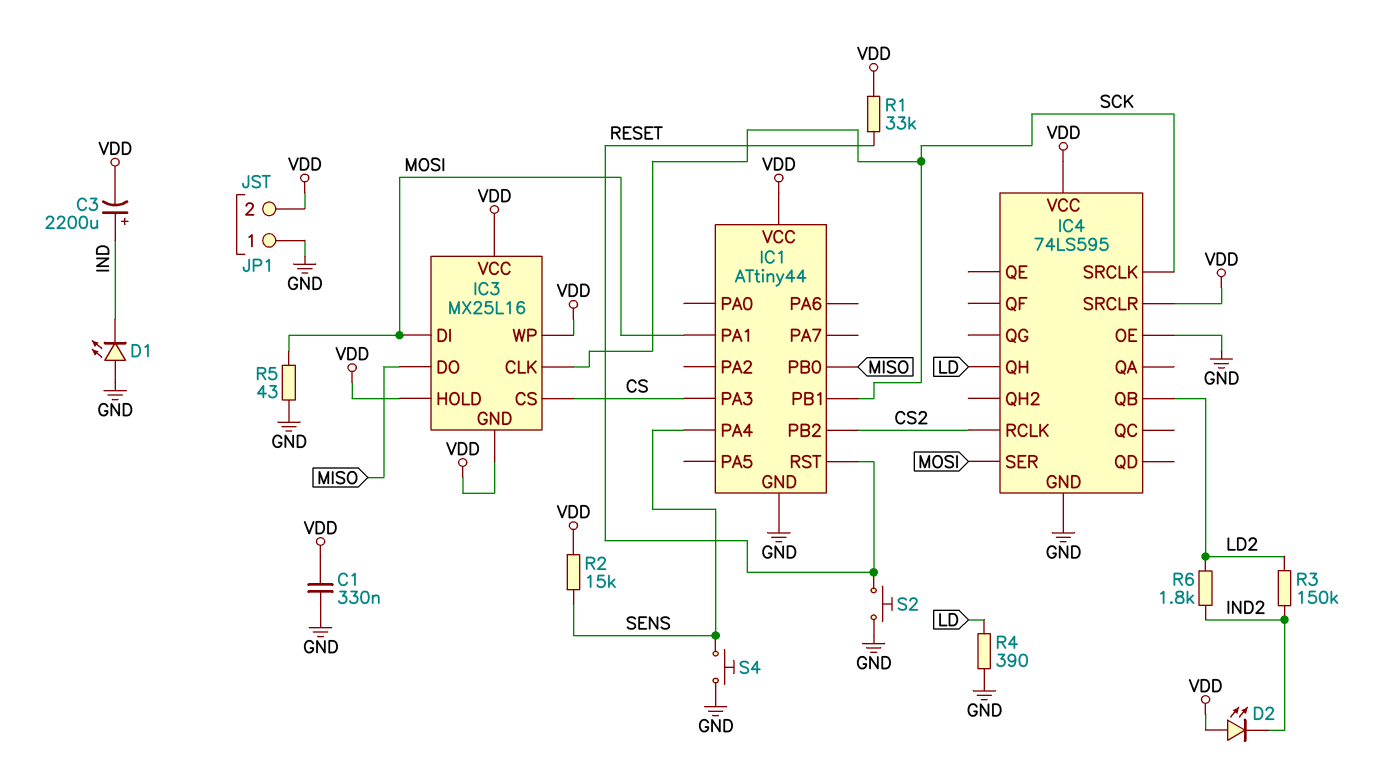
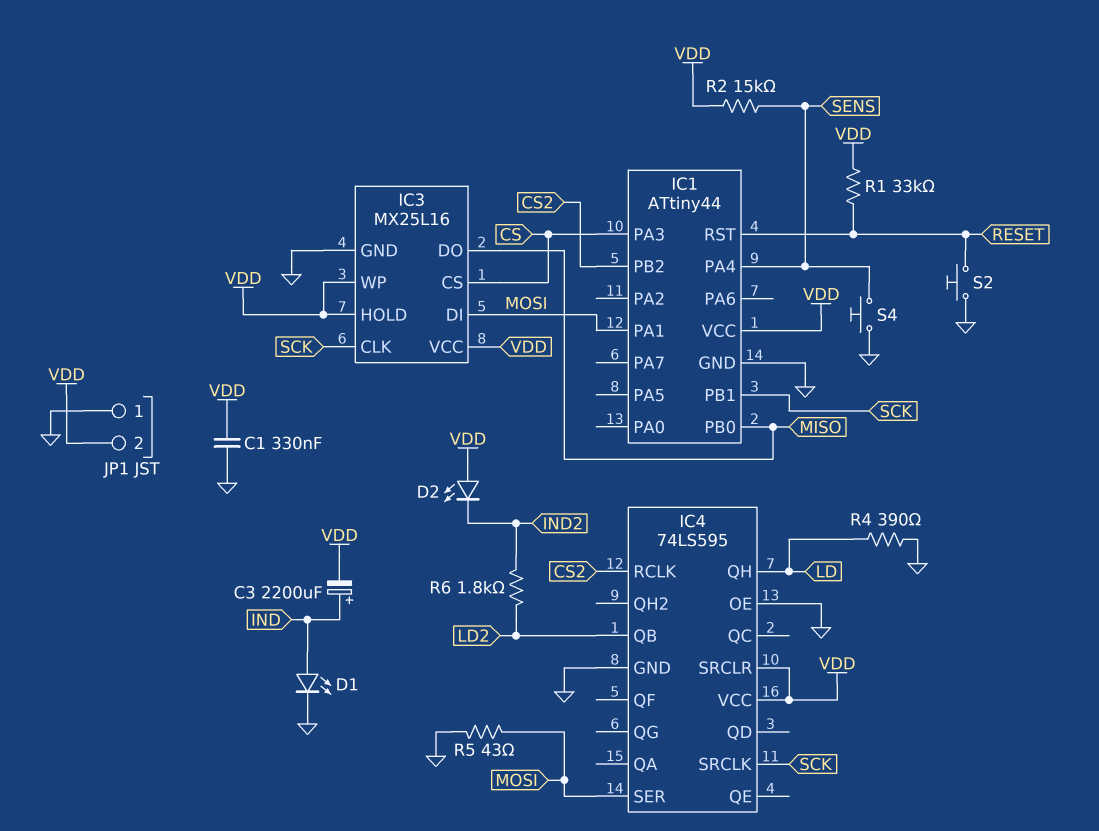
D1: LED (A GND, K IND) -> LED (A IND, K GND)
IC3 pin GND: VDD -> GND
R3: 150k (IND2, LD2) -> none

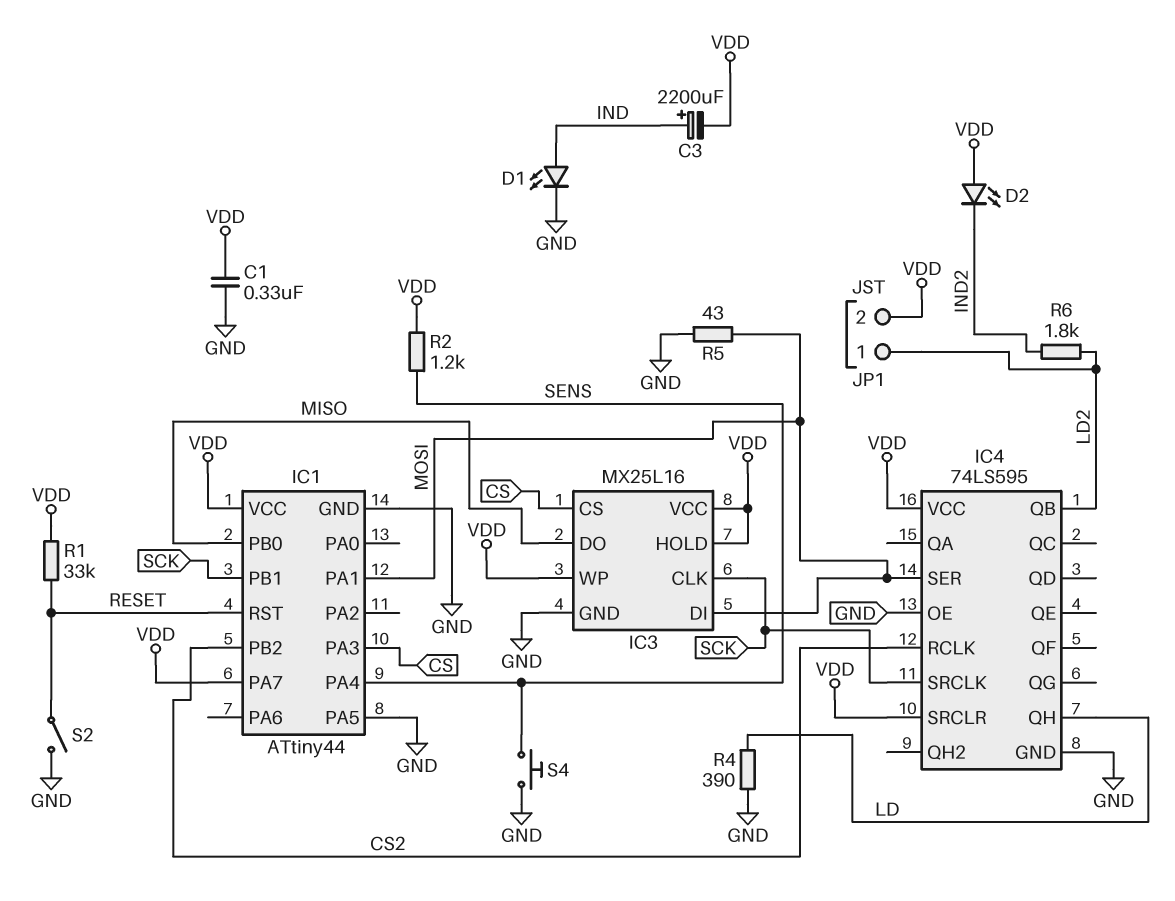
IC1 pin PA5: none -> GND
IC1 pin PA7: none -> VDD
JP1 pin 1: GND -> LD2
R2: 15k (SENS, VDD) -> 1.2k (SENS, VDD)
S2: button (GND, RESET) -> switch (GND, RESET)

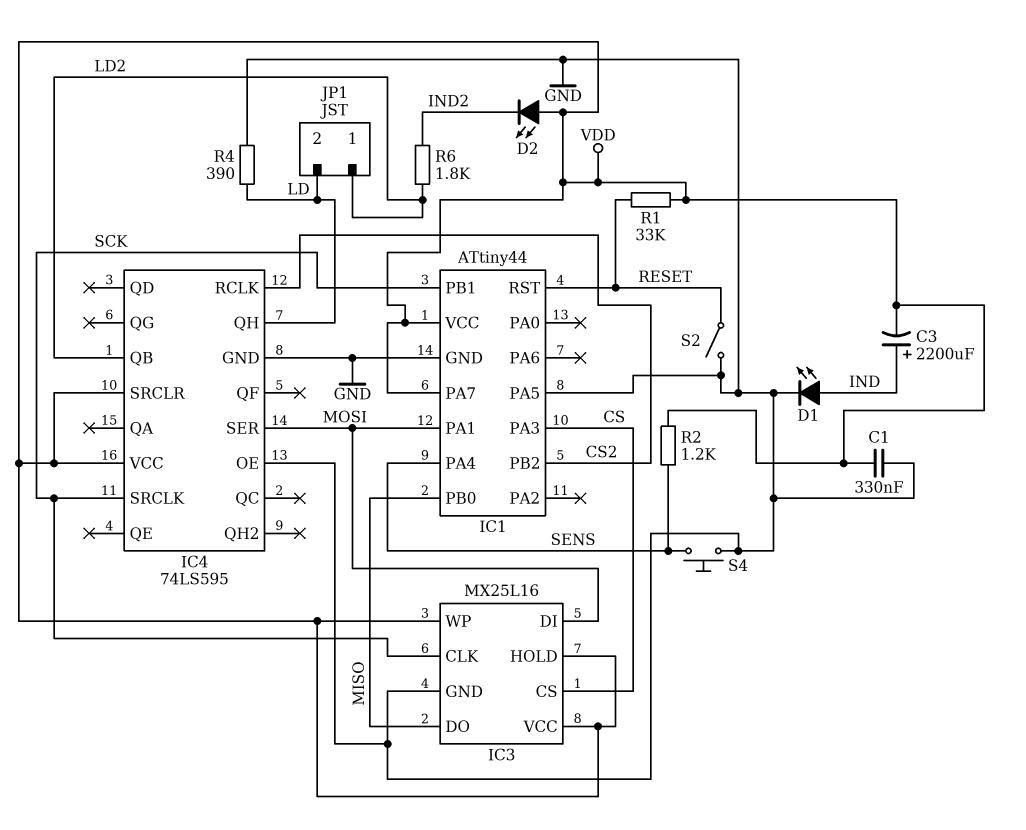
JP1 pin 2: VDD -> LD
R5: 43 (GND, MOSI) -> none

